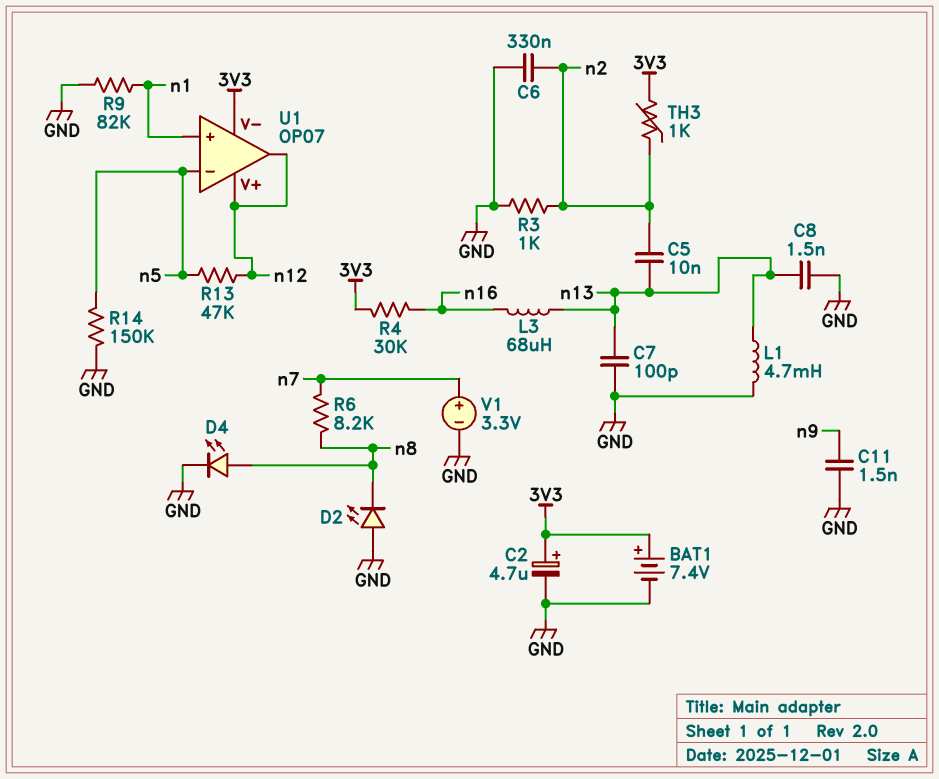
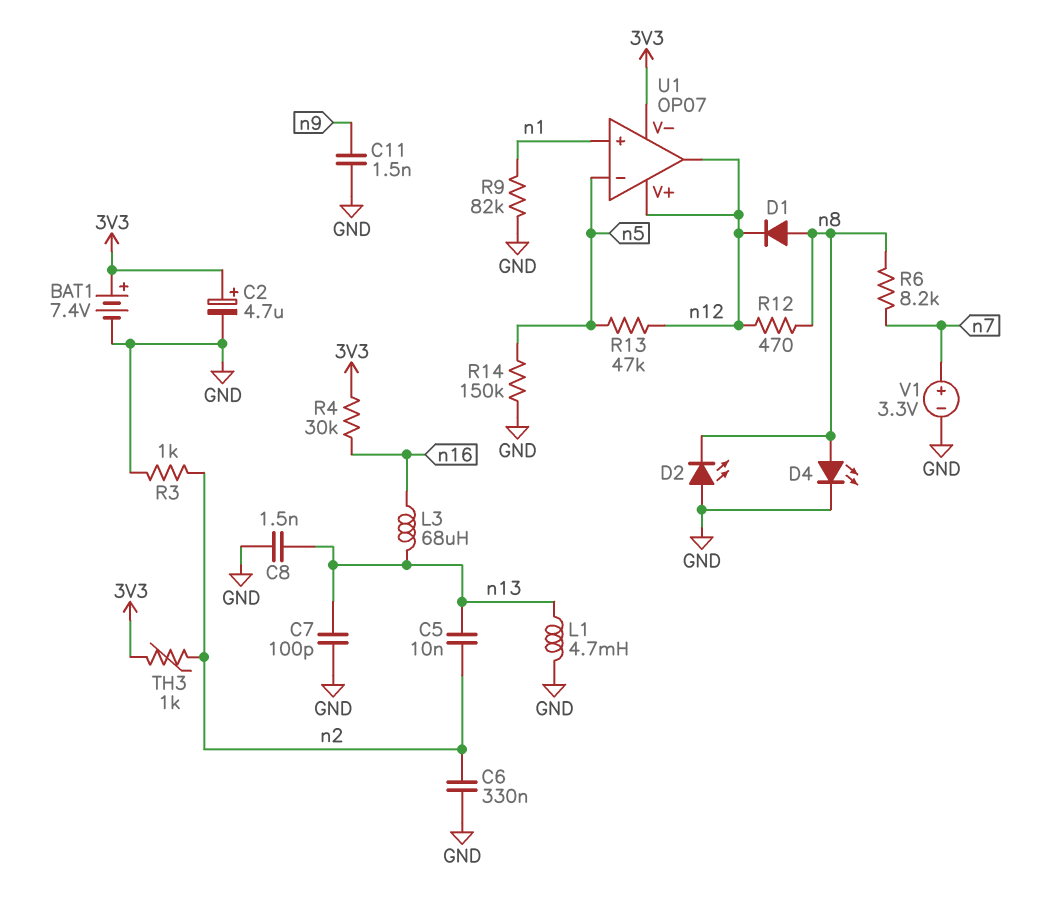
D1: none -> diode (A n8, K n12)
R12: none -> 470 (n8, n12)

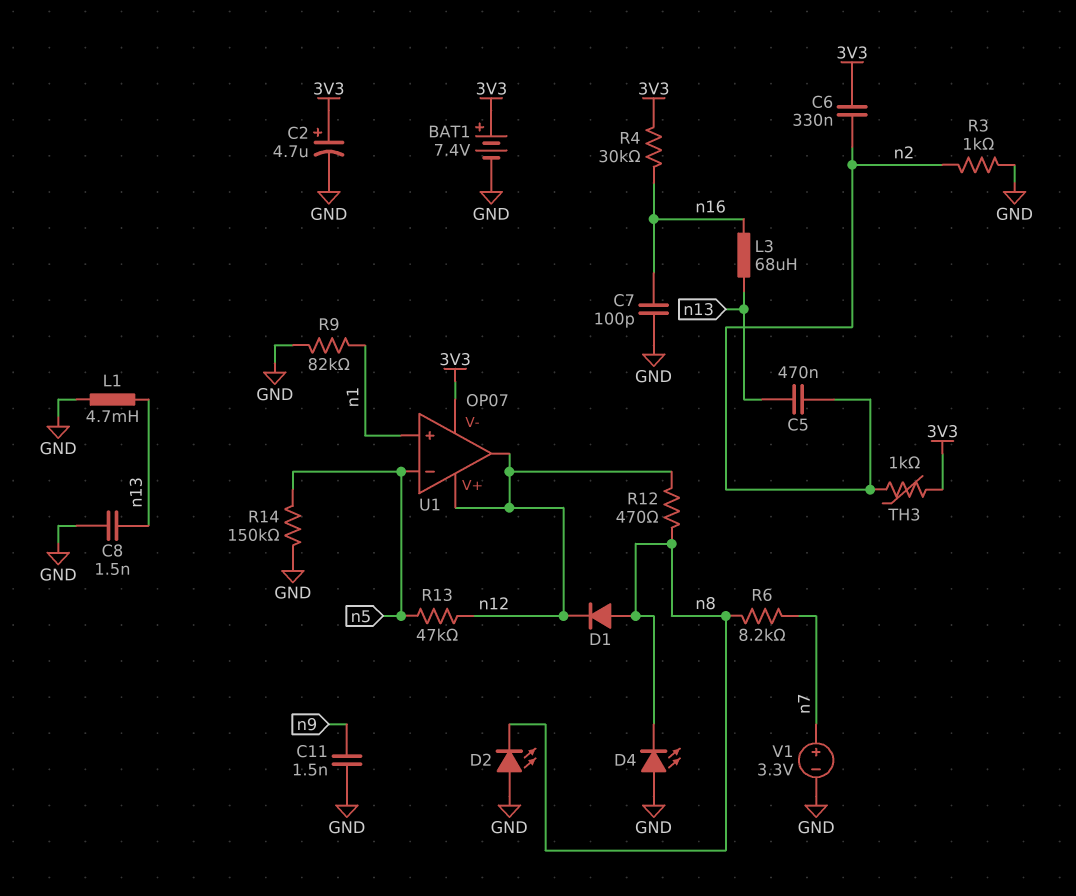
C5: 10nF (n2, n13) -> 470nF (n2, n13)
C6: 330nF (GND, n2) -> 330nF (3V3, n2)
C7: 100pF (GND, n13) -> 100pF (GND, n16)
D4: LED (A n8, K GND) -> LED (A GND, K n8)

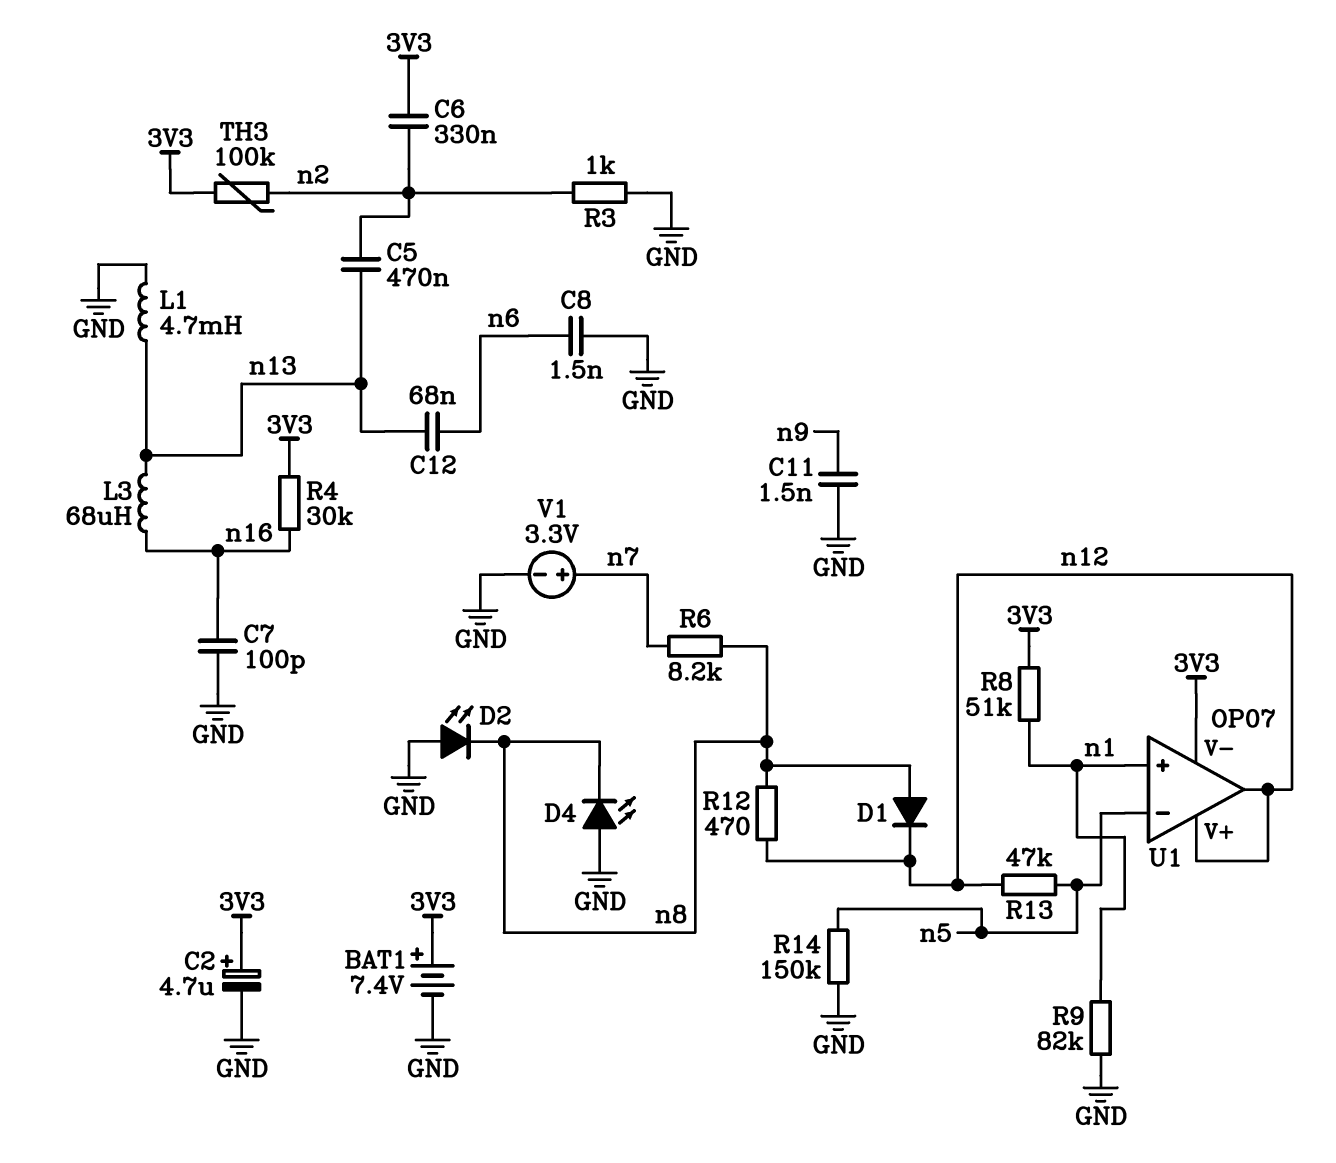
C8: 1.5nF (GND, n13) -> 1.5nF (GND, n6)
C12: none -> 68nF (n6, n13)
R8: none -> 51k (3V3, n1)
TH3: 1k (3V3, n2) -> 100k (3V3, n2)

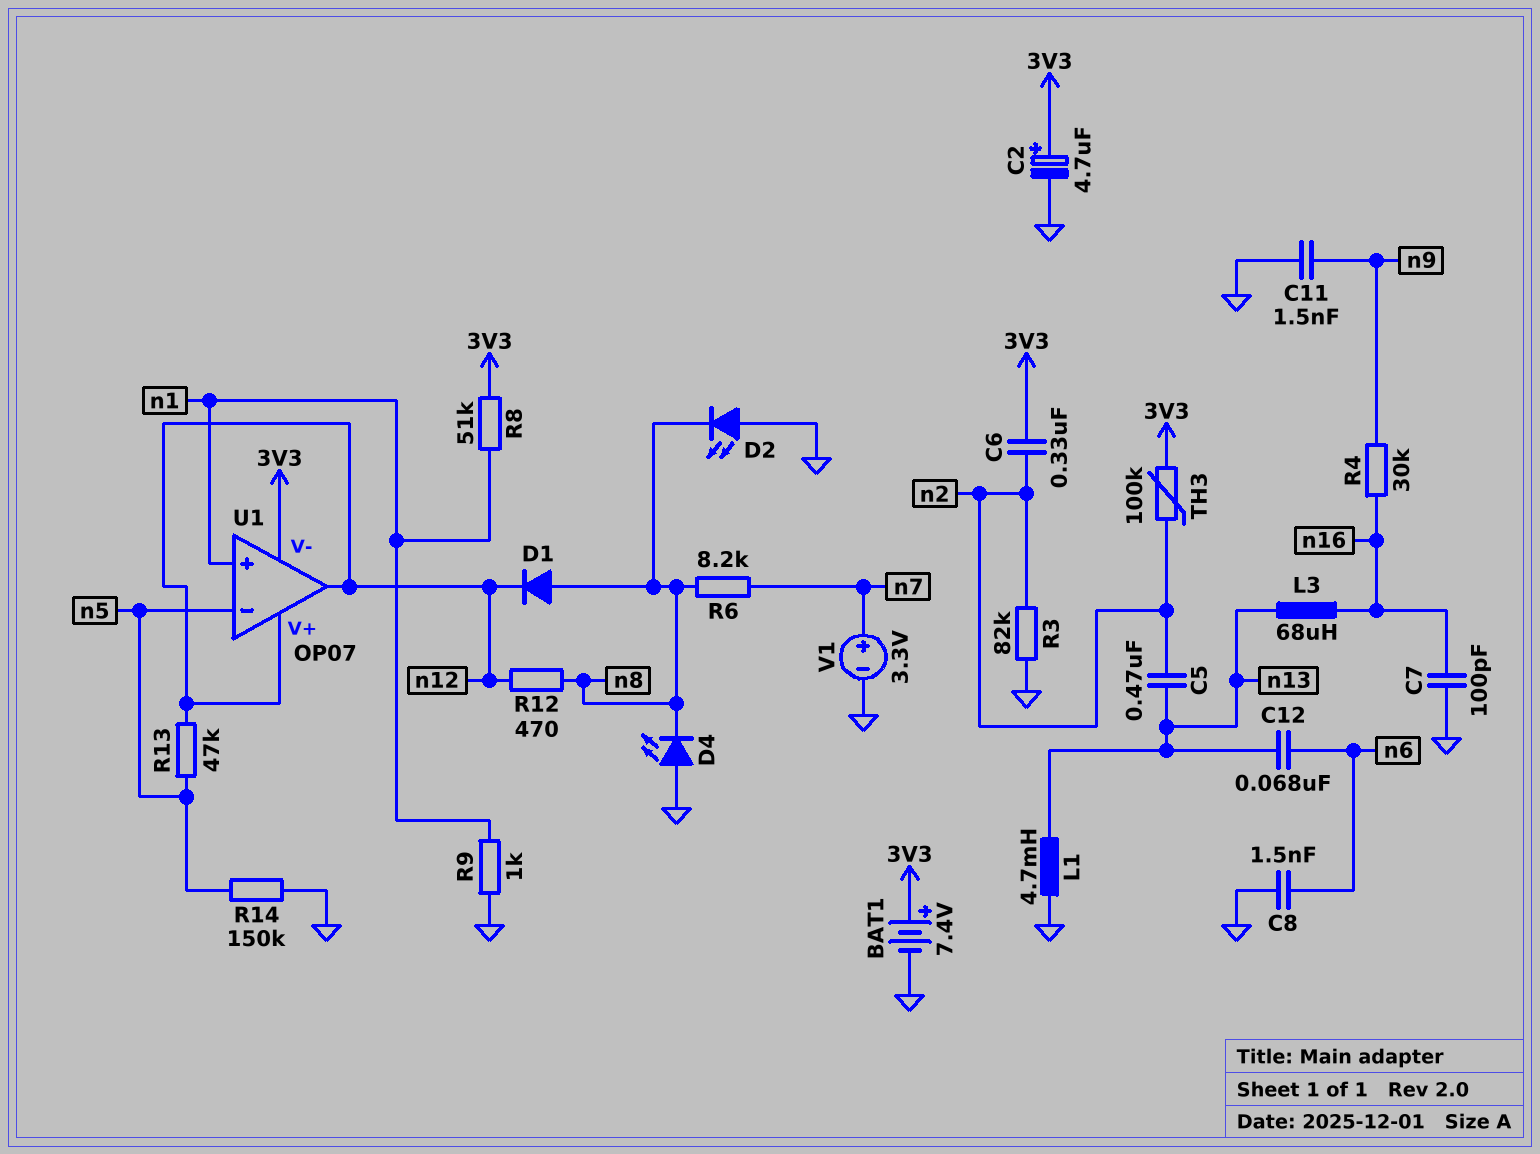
R3: 1k (GND, n2) -> 82k (GND, n2)
R4: 30k (3V3, n16) -> 30k (n9, n16)
R9: 82k (GND, n1) -> 1k (GND, n1)

